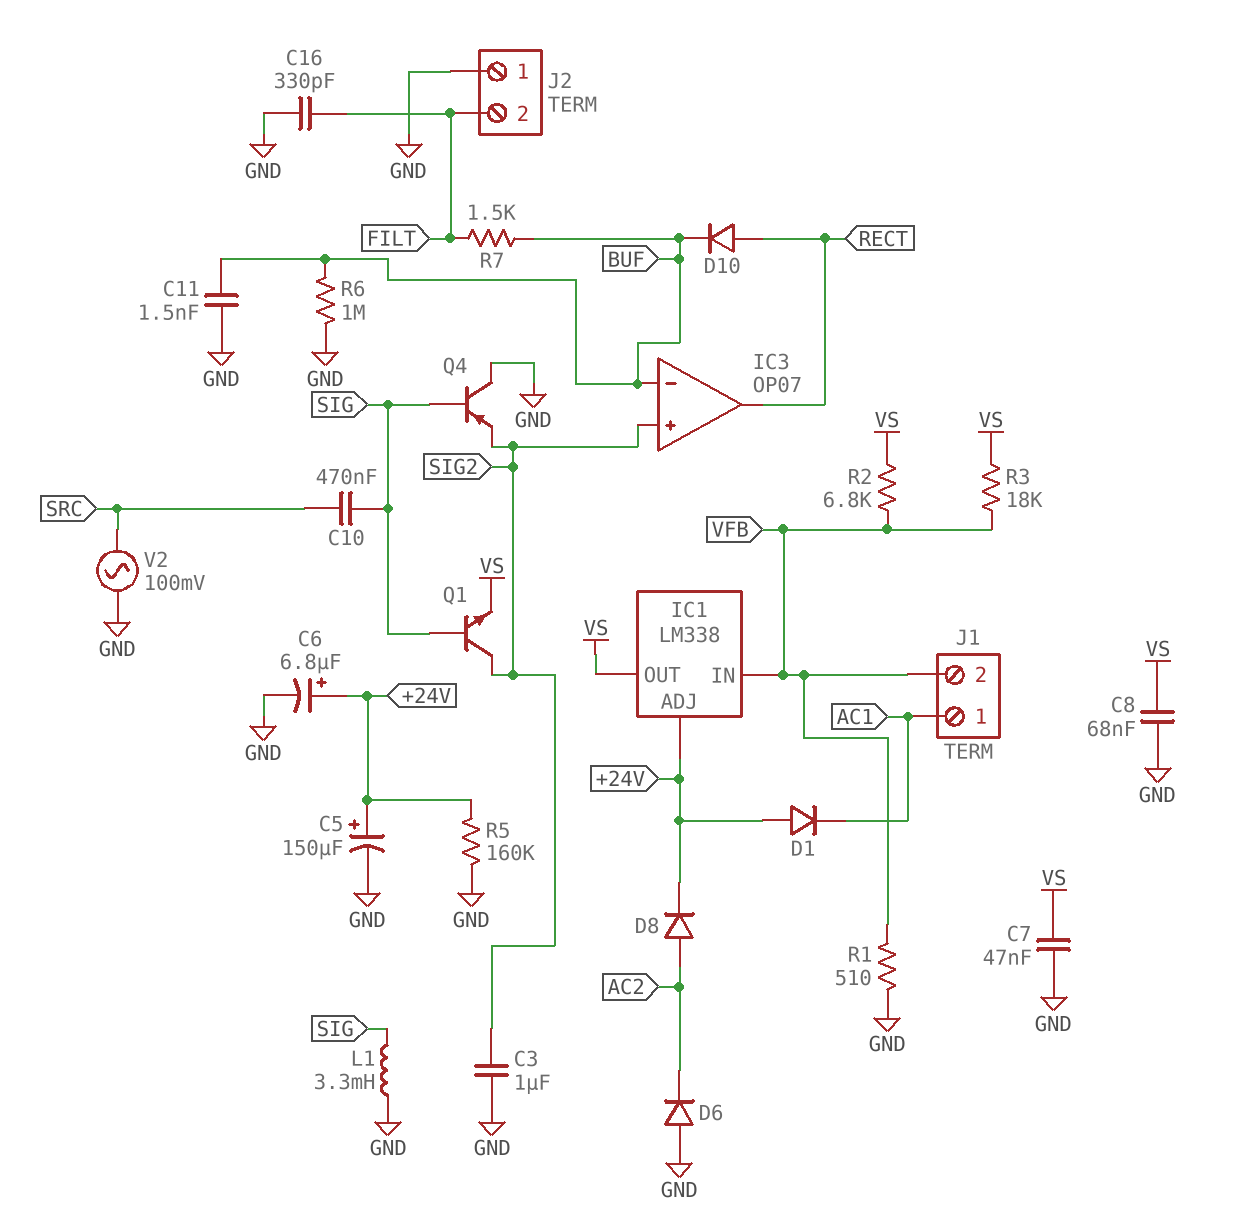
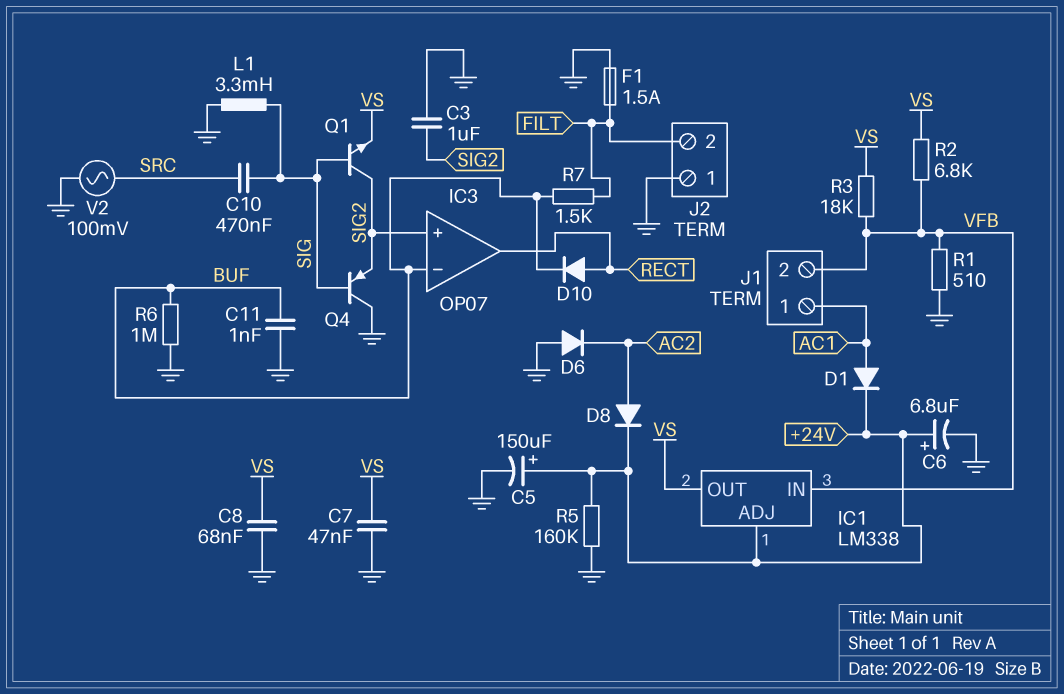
C11: 1.5nF (BUF, GND) -> 1nF (BUF, GND)
C16: 330pF (FILT, GND) -> none
D1: diode (A +24V, K AC1) -> diode (A AC1, K +24V)
F1: none -> 1.5A (FILT, GND)

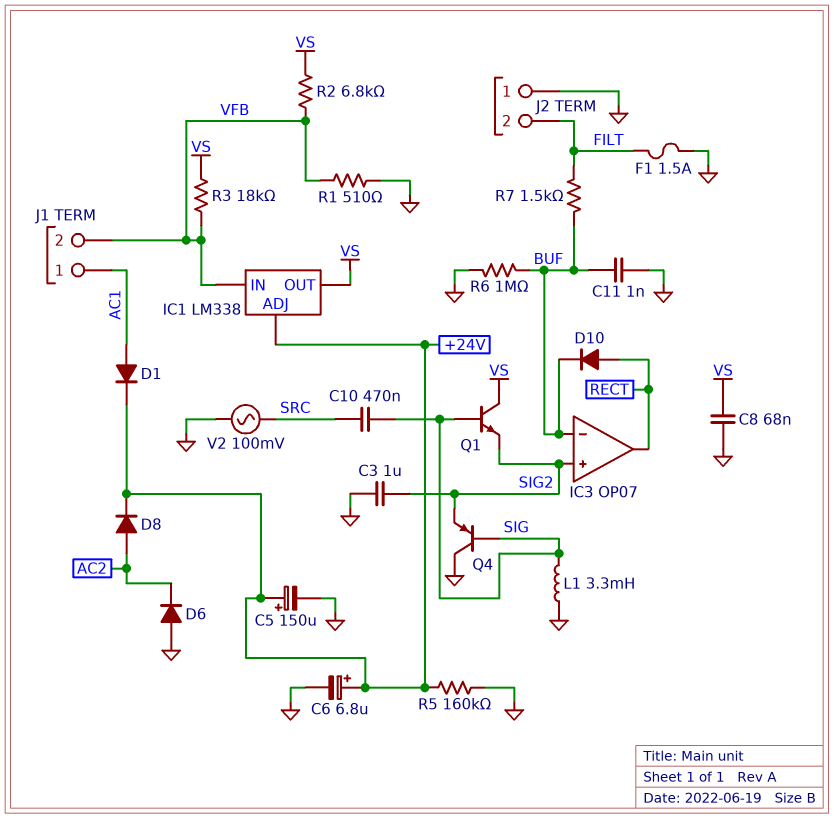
C7: 47nF (GND, VS) -> none
Q1: NPN (B SIG, C SIG2, E VS) -> NPN (B SIG, C VS, E SIG2)

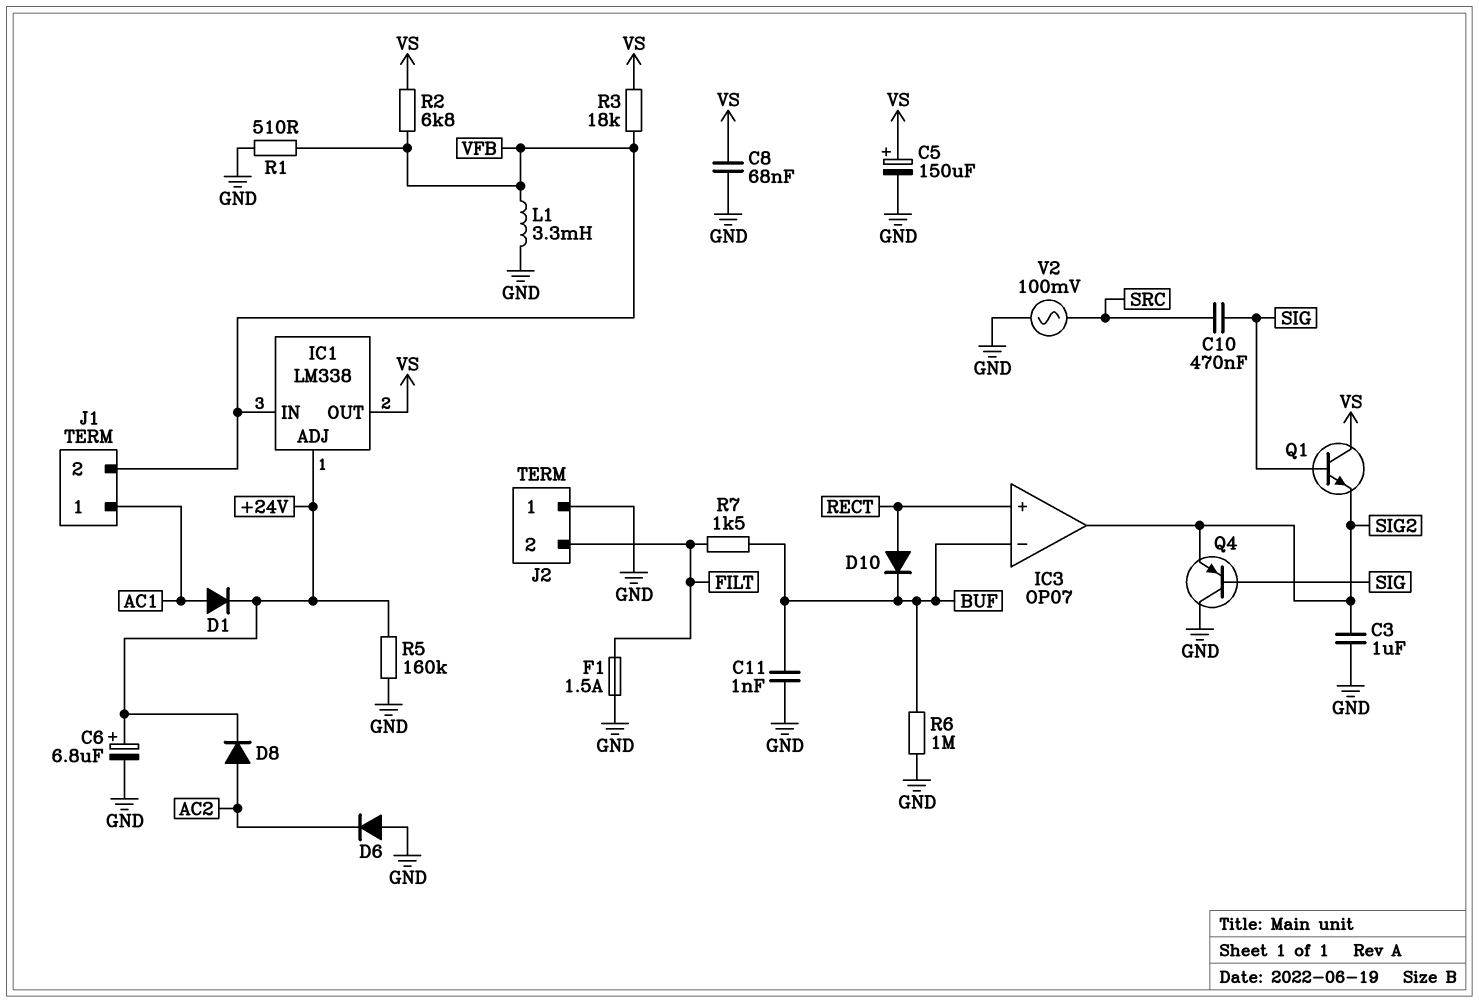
C5: 150uF (plus +24V, minus GND) -> 150uF (plus VS, minus GND)
IC3 pin in+: SIG2 -> RECT
IC3 pin out: RECT -> SIG2
L1: 3.3mH (GND, SIG) -> 3.3mH (GND, VFB)

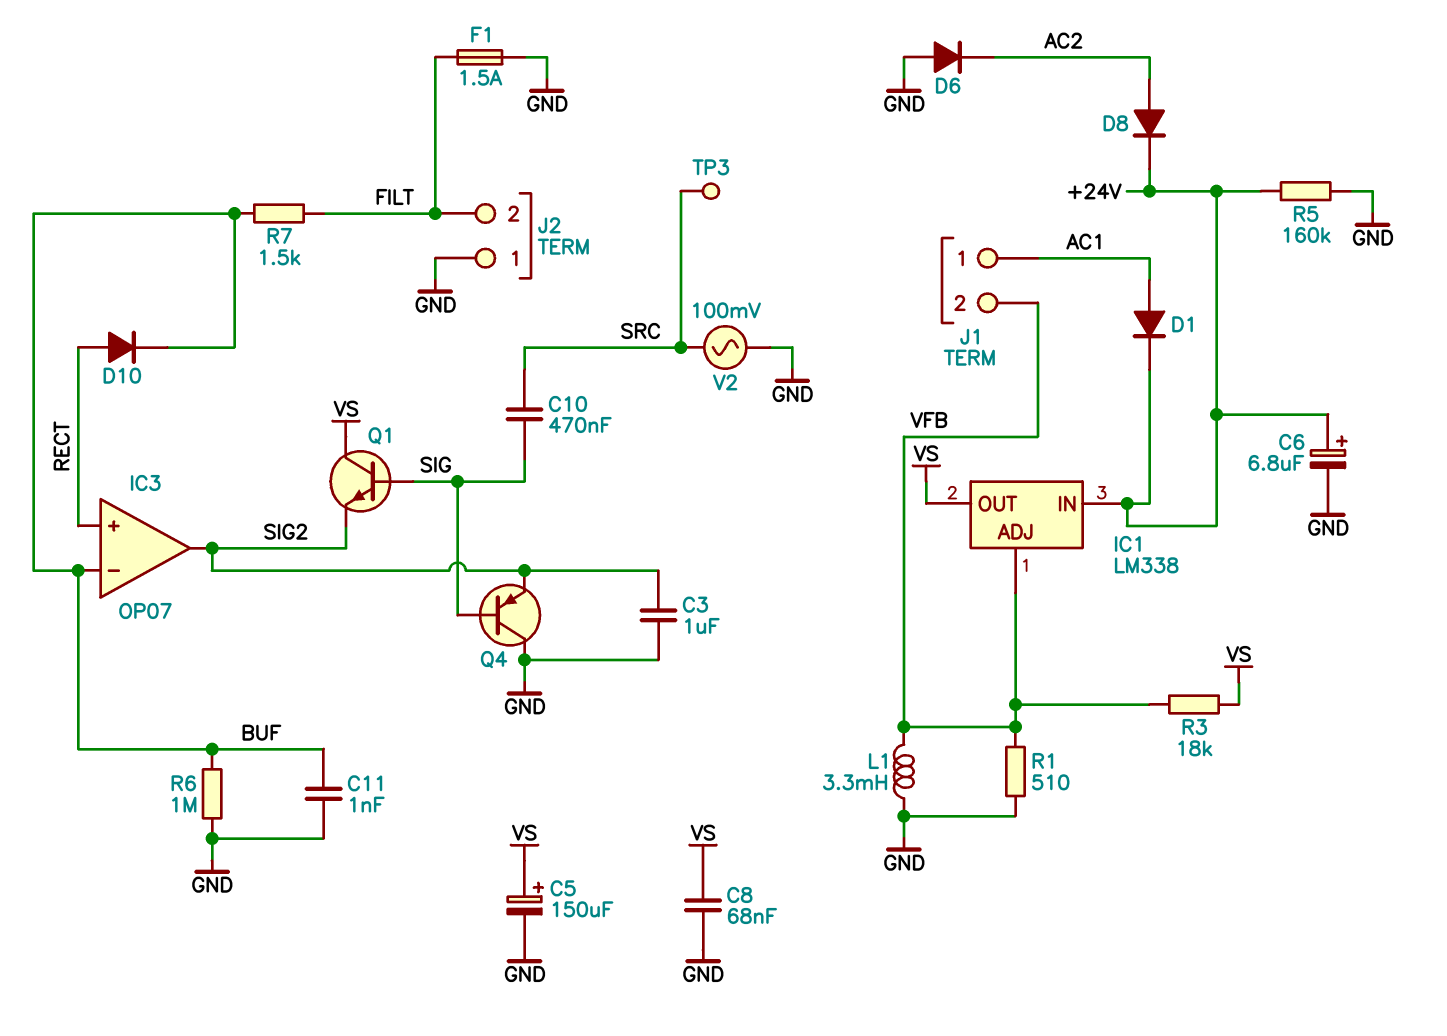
IC1 pin ADJ: +24V -> VFB
IC1 pin IN: VFB -> +24V
R2: 6.8k (VFB, VS) -> none
TP3: none -> test point (SRC)

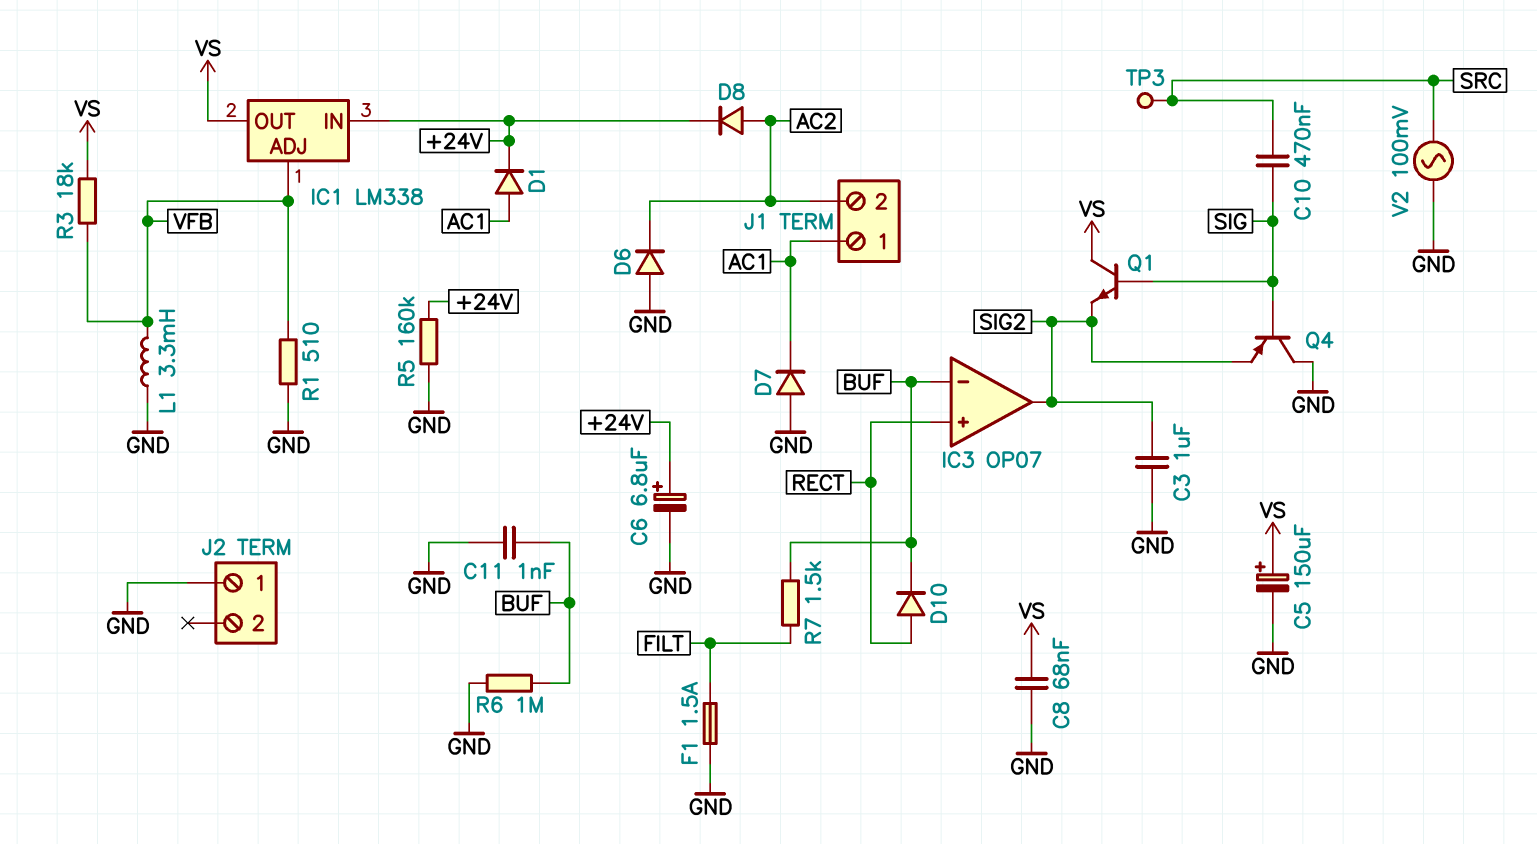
D7: none -> diode (A GND, K AC1)
J1 pin 2: VFB -> AC2
J2 pin 2: FILT -> none

